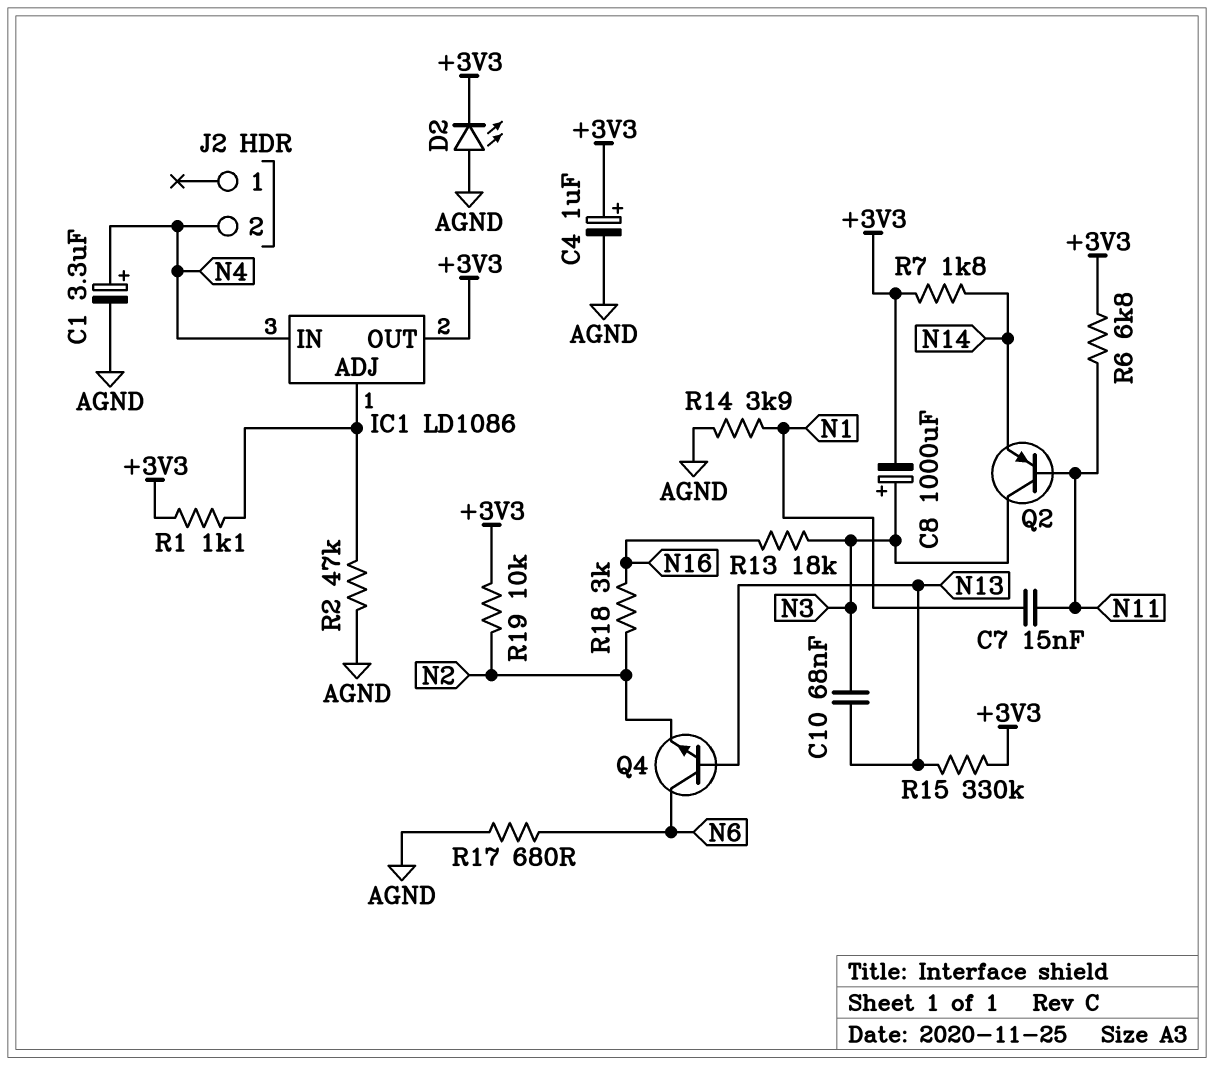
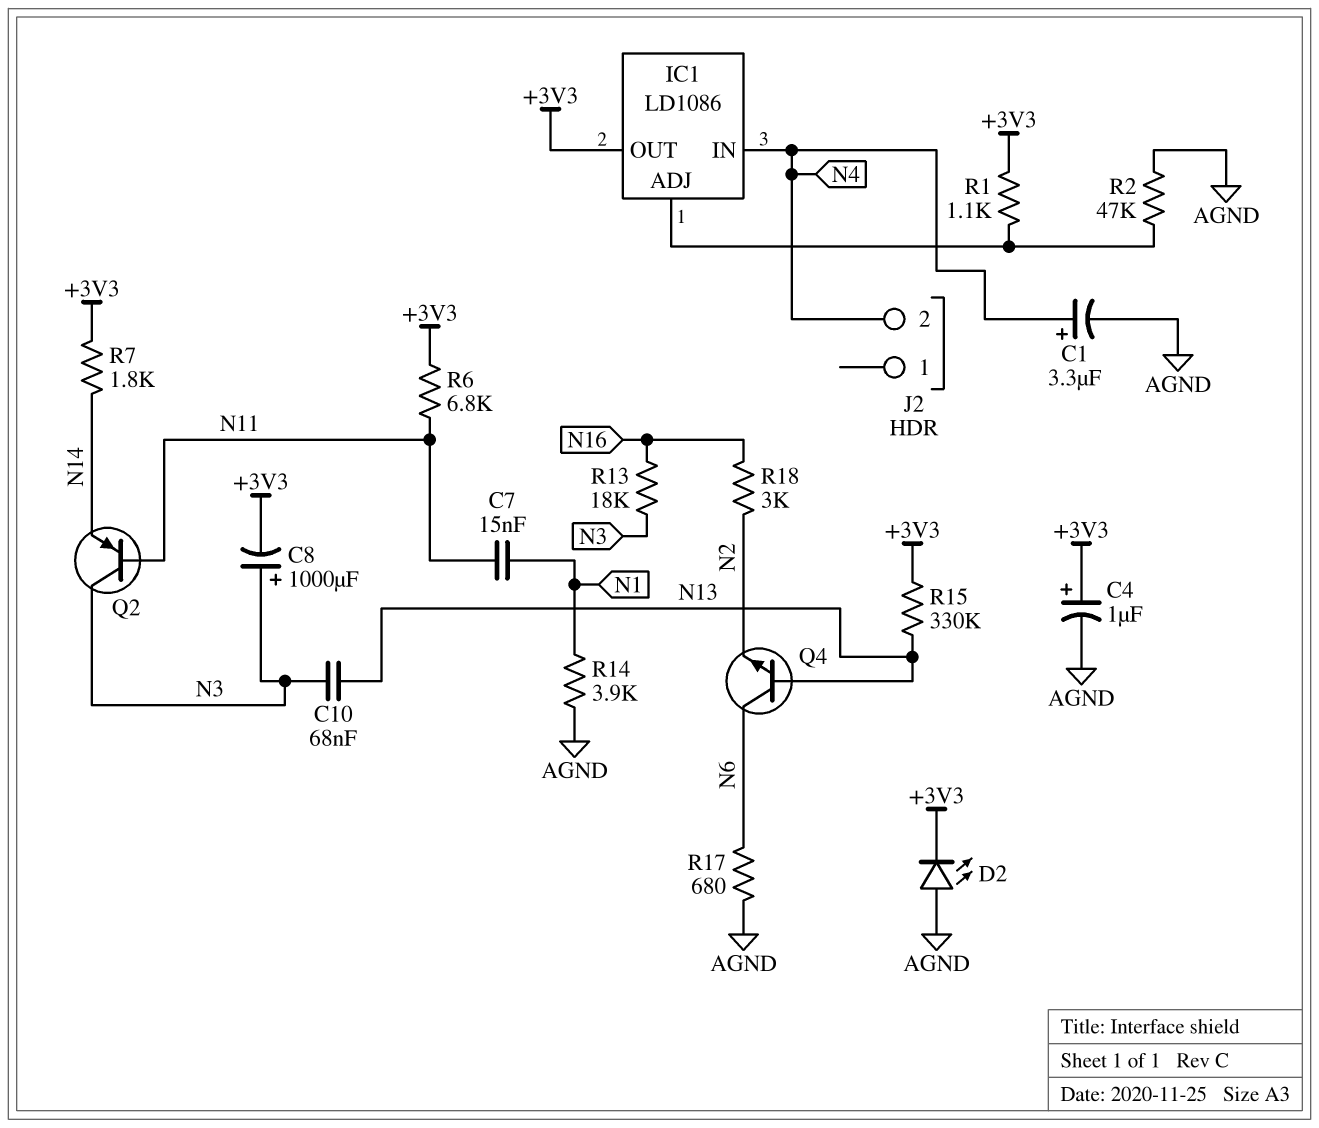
R19: 10k (+3V3, N2) -> none

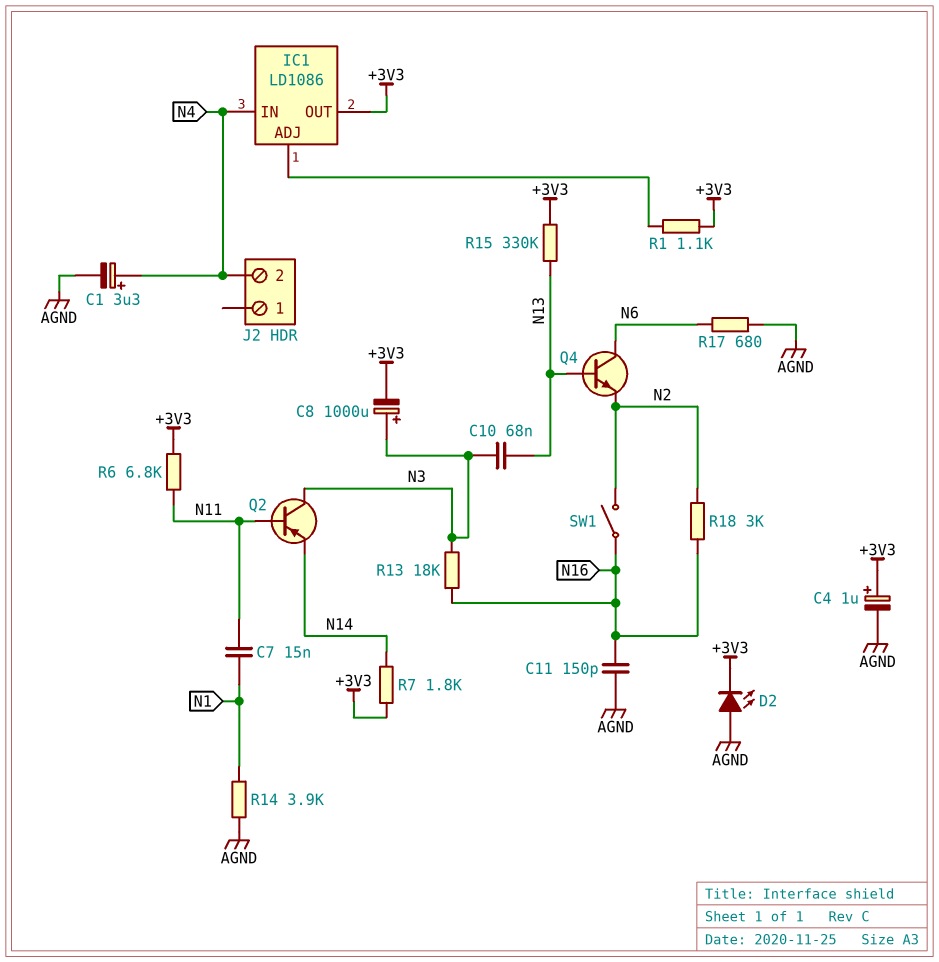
C11: none -> 150pF (AGND, N16)
R2: 47k (AGND, IC1/ADJ) -> none
SW1: none -> switch (N2, N16)

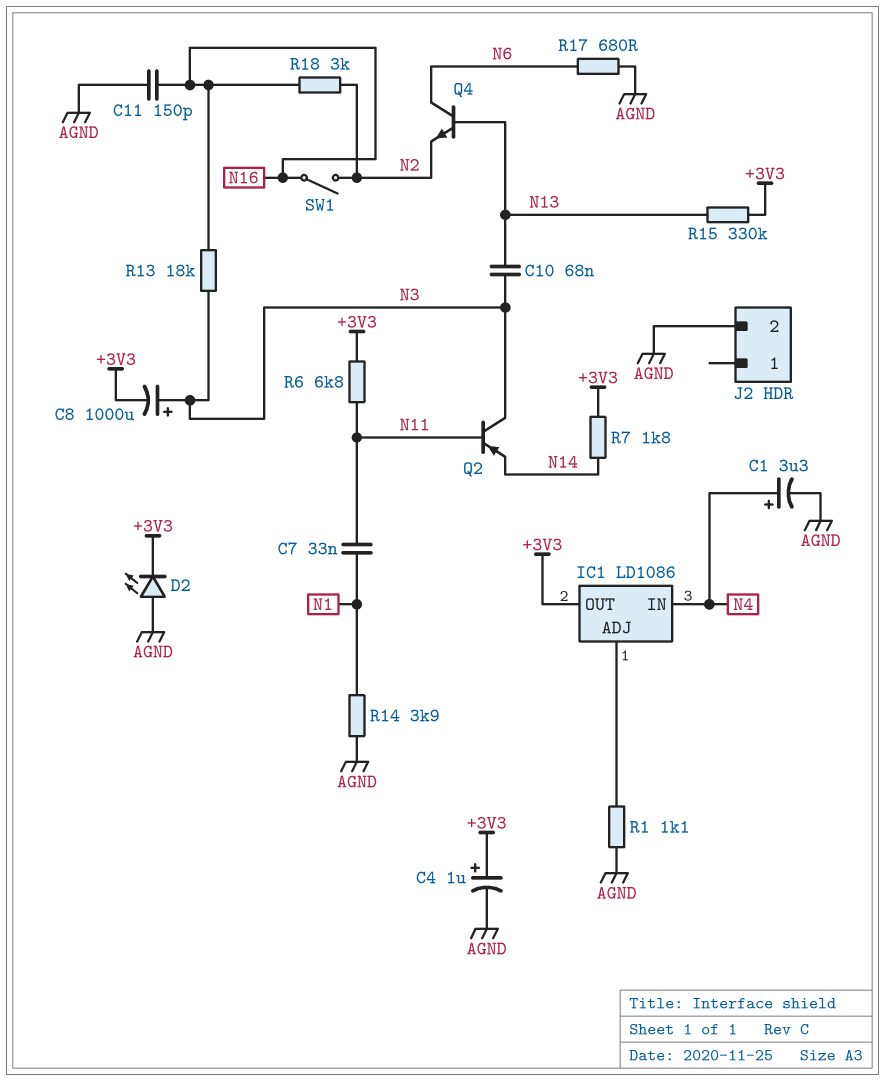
C7: 15nF (N1, N11) -> 33nF (N1, N11)
J2 pin 2: N4 -> AGND
R1: 1.1k (+3V3, IC1/ADJ) -> 1.1k (AGND, IC1/ADJ)

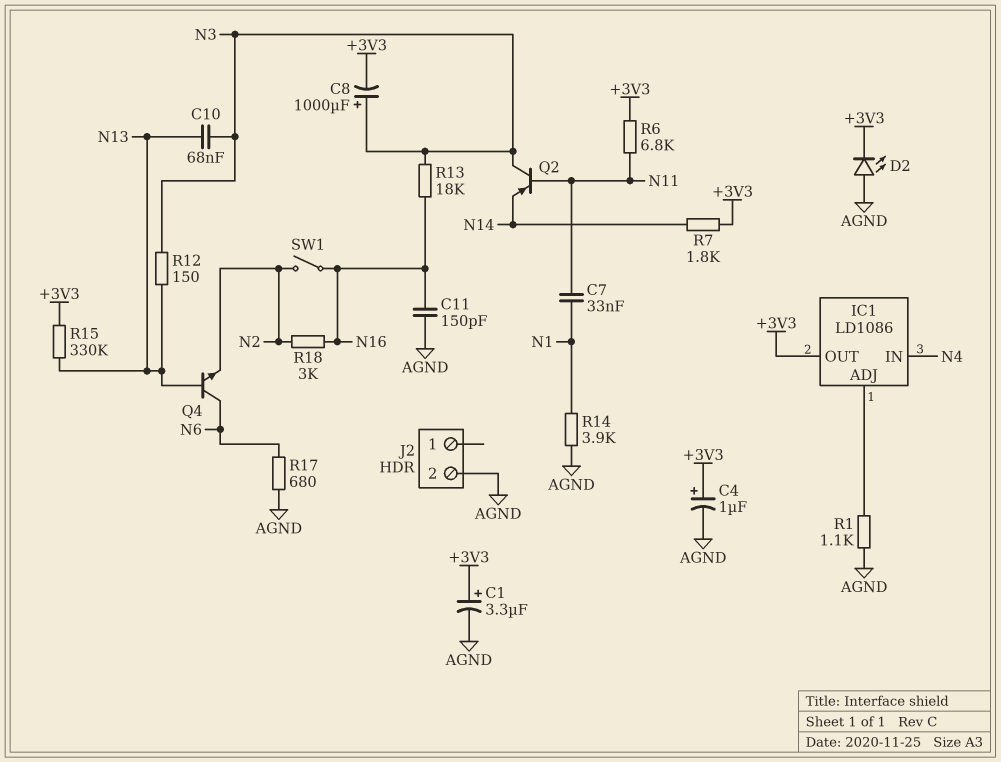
C1: 3.3uF (plus N4, minus AGND) -> 3.3uF (plus +3V3, minus AGND)
R12: none -> 150 (N3, N13)

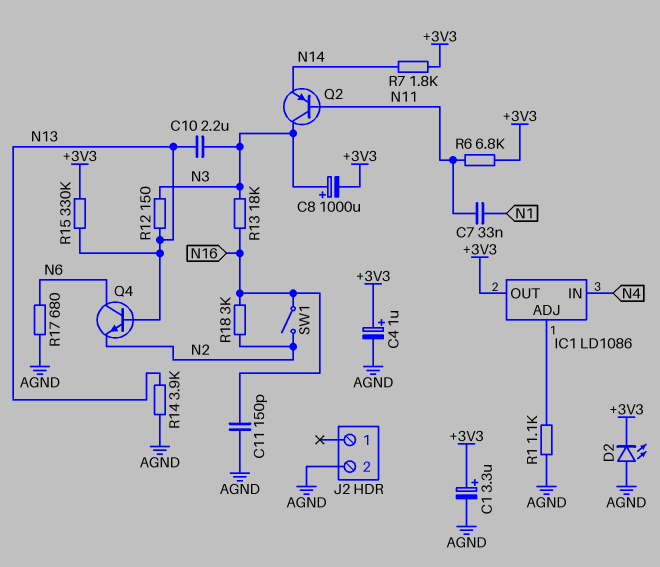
C10: 68nF (N3, N13) -> 2.2uF (N3, N13)
R14: 3.9k (AGND, N1) -> 3.9k (AGND, N13)

